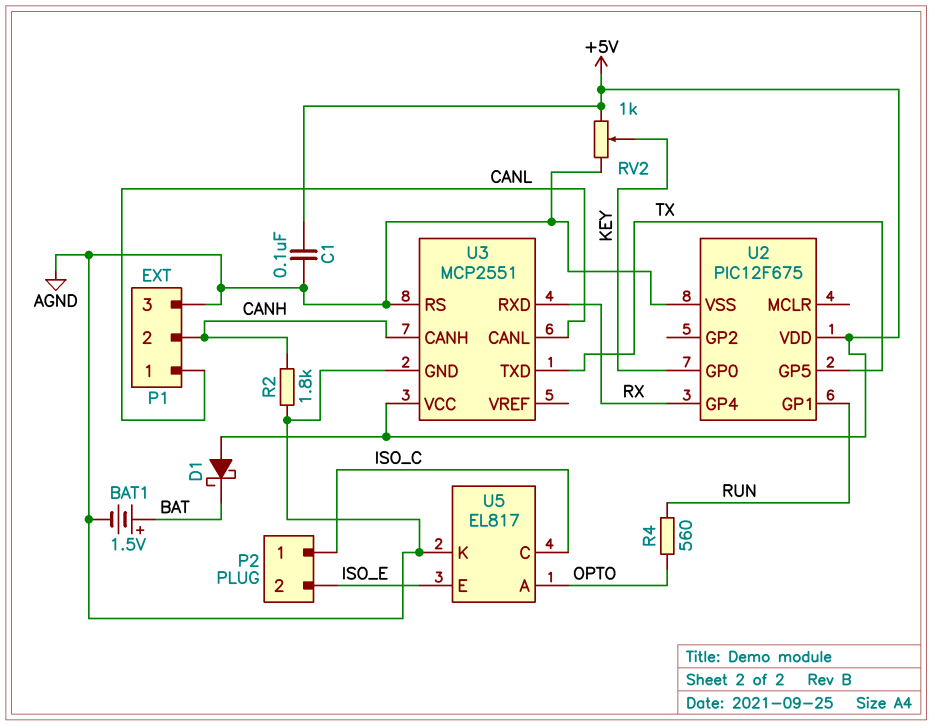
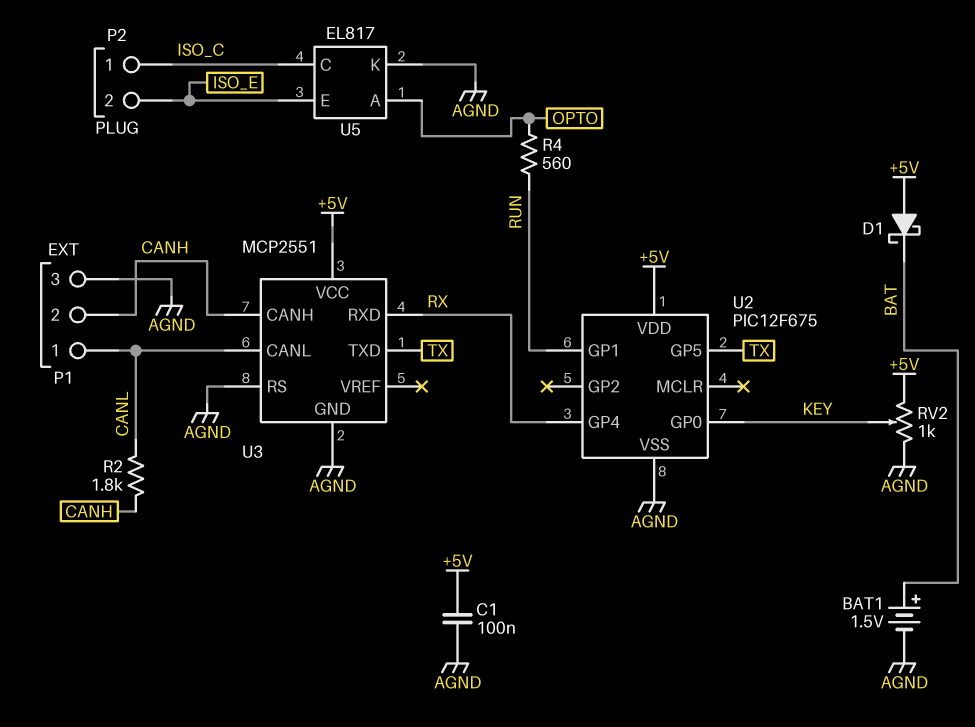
R2: 1.8k (AGND, CANH) -> 1.8k (CANH, CANL)

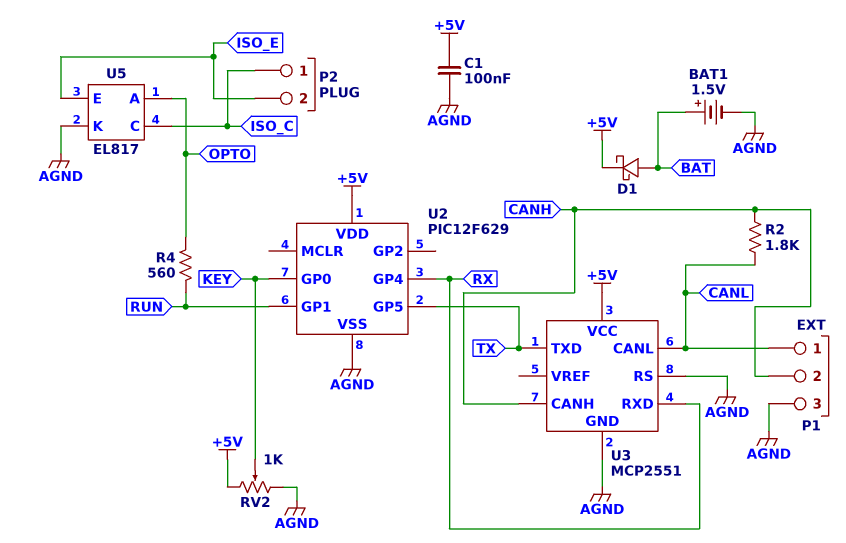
D1: schottky (A +5V, K BAT) -> schottky (A BAT, K +5V)
U2: PIC12F675 -> PIC12F629

